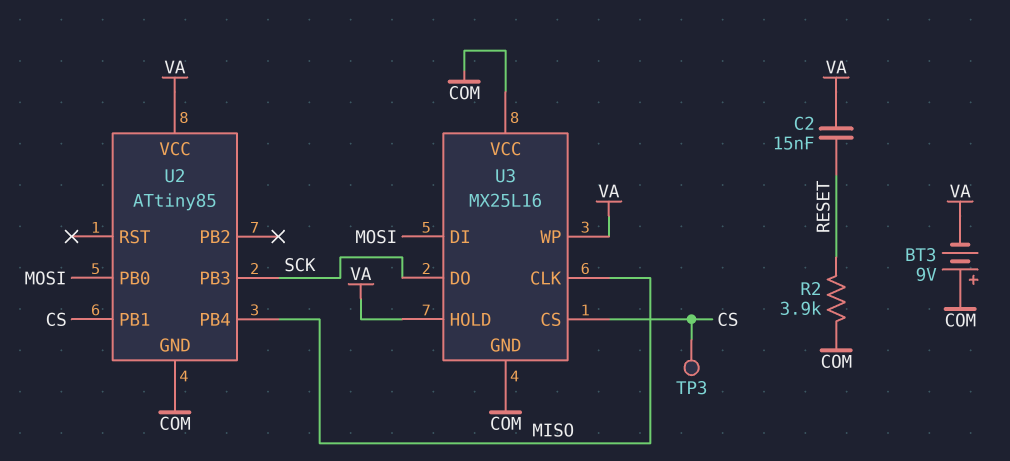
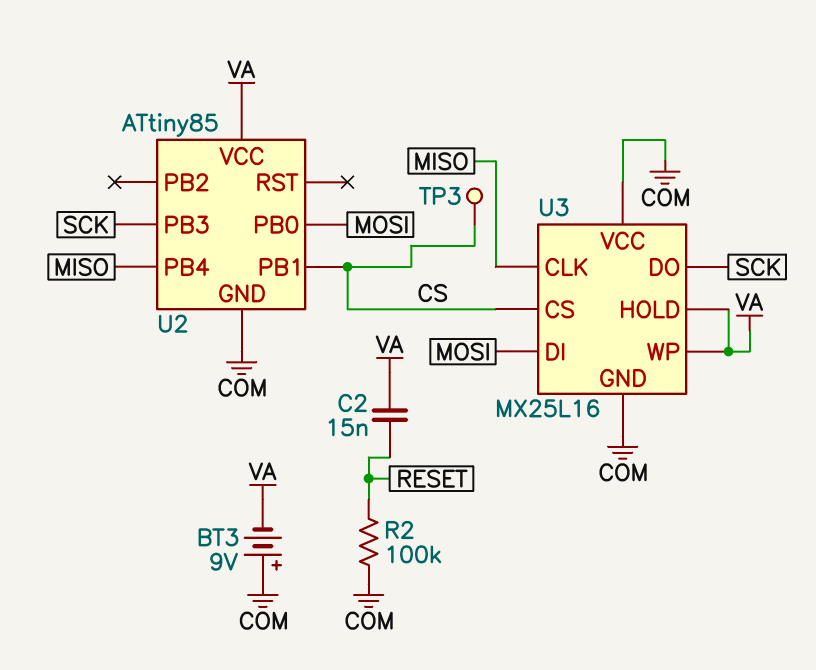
R2: 3.9k (COM, RESET) -> 100k (COM, RESET)

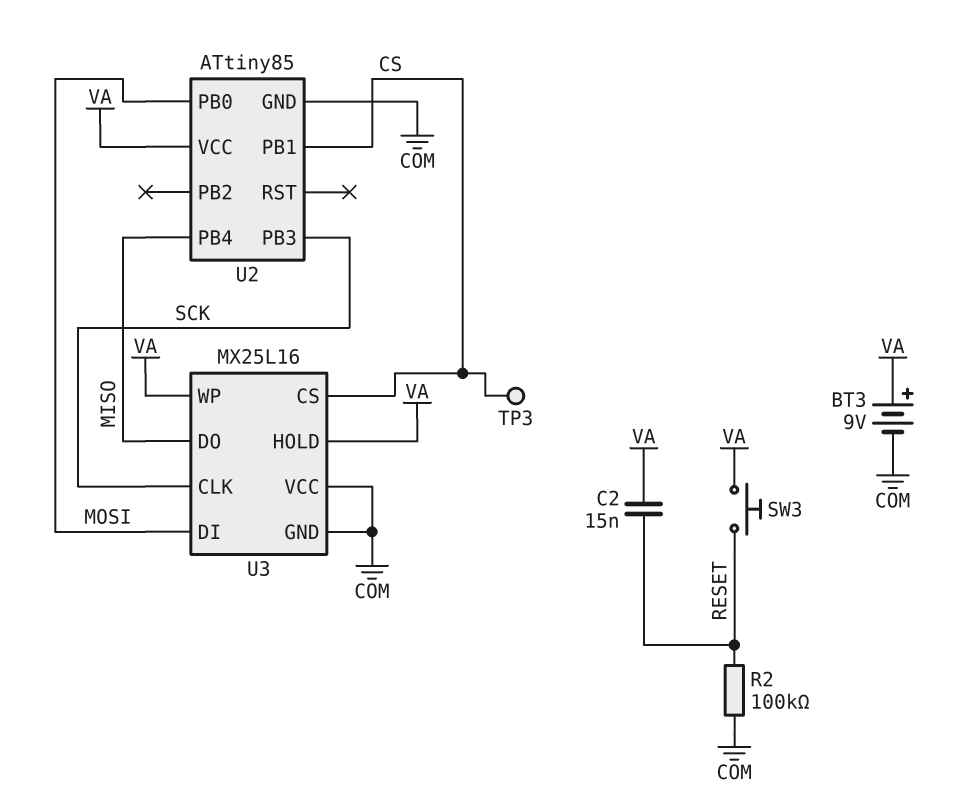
BT3: 9V (plus COM, minus VA) -> 9V (plus VA, minus COM)
SW3: none -> button (RESET, VA)
U3 pin CLK: MISO -> SCK
U3 pin DO: SCK -> MISO

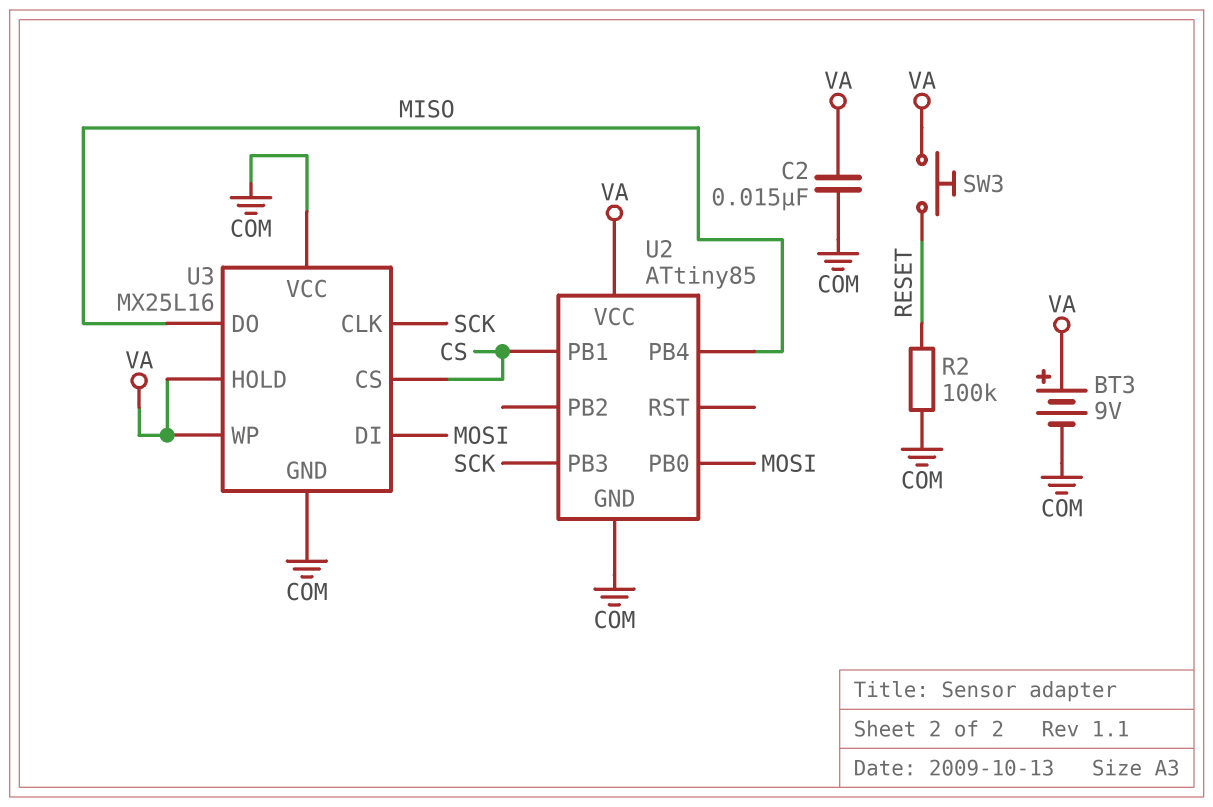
C2: 15nF (RESET, VA) -> 15nF (COM, VA)
TP3: test point (CS) -> none

